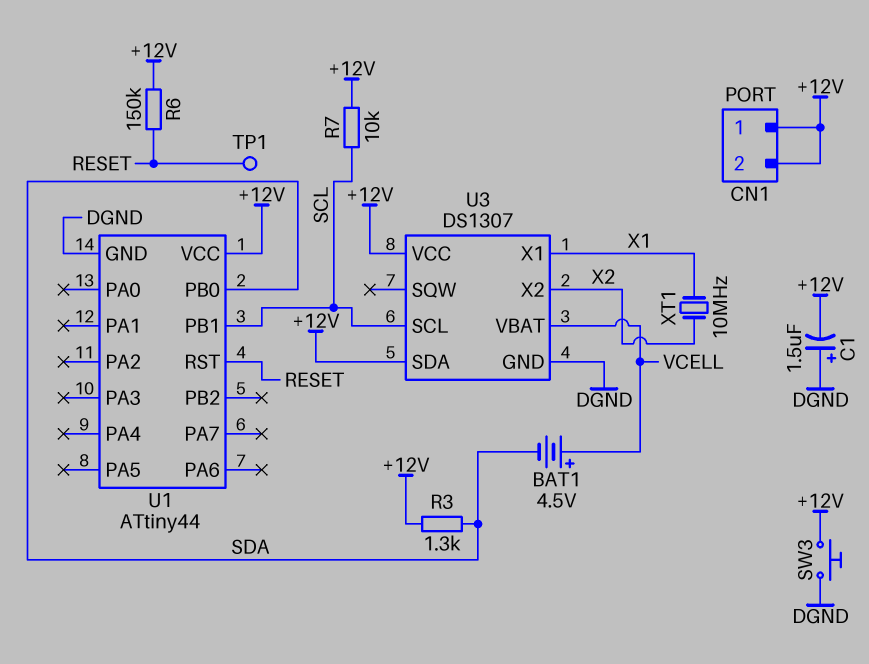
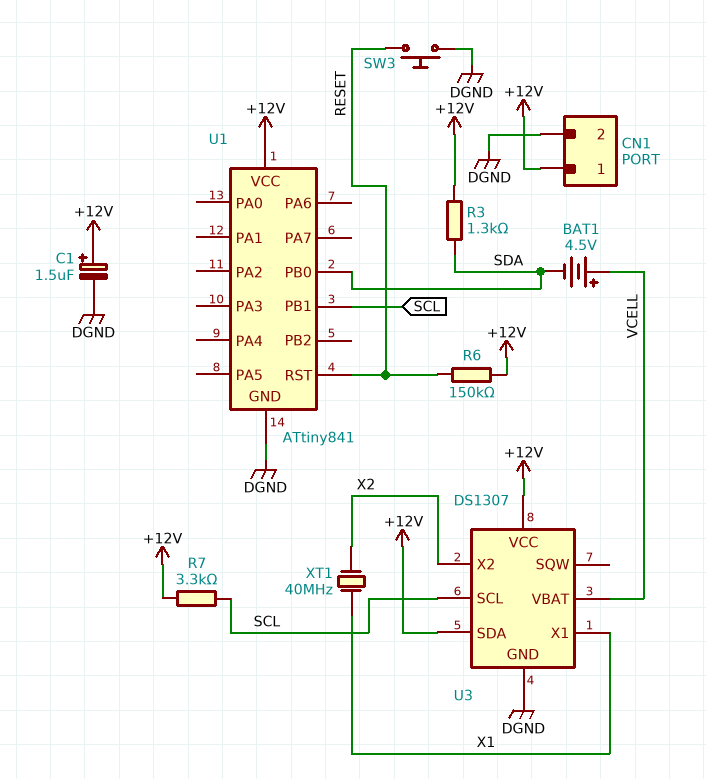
C1: 1.5uF (plus DGND, minus +12V) -> 1.5uF (plus +12V, minus DGND)
CN1 pin 2: +12V -> DGND
R7: 10k (+12V, SCL) -> 3.3k (+12V, SCL)
SW3: button (+12V, DGND) -> button (DGND, RESET)
TP1: test point (RESET) -> none
U1: ATtiny44 -> ATtiny841
XT1: 10MHz (X1, X2) -> 40MHz (X1, X2)

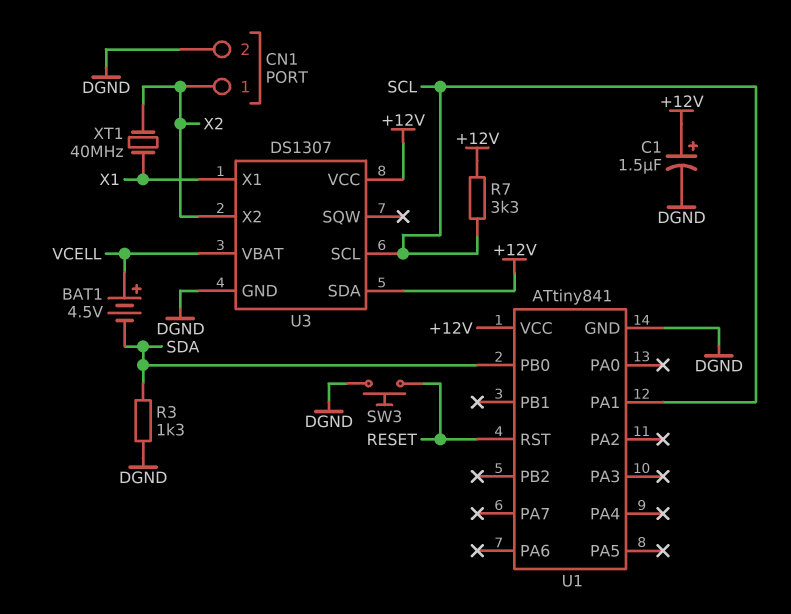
CN1 pin 1: +12V -> X2
R3: 1.3k (+12V, SDA) -> 1.3k (DGND, SDA)
R6: 150k (+12V, RESET) -> none
U1 pin PA1: none -> SCL
U1 pin PB1: SCL -> none

